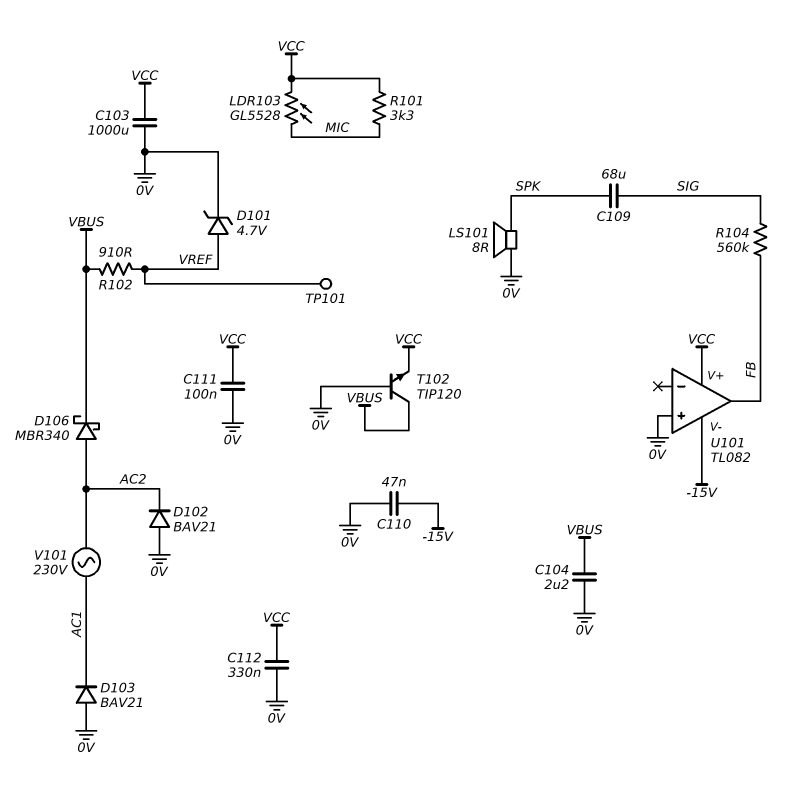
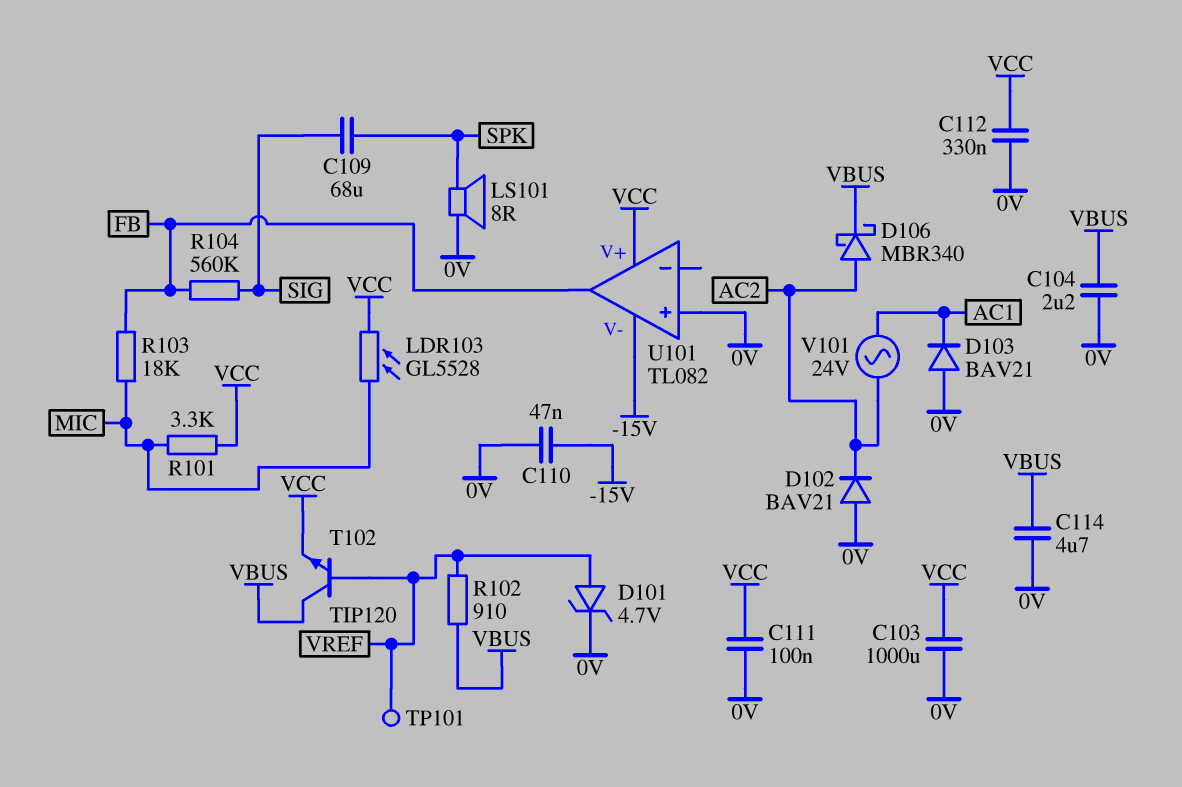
C114: none -> 4.7uF (0V, VBUS)
R103: none -> 18k (FB, MIC)
T102: NPN TIP120 (B 0V, C VBUS, E VCC) -> NPN TIP120 (B VREF, C VBUS, E VCC)
V101: AC 230V (AC1, AC2) -> AC 24V (AC1, AC2)

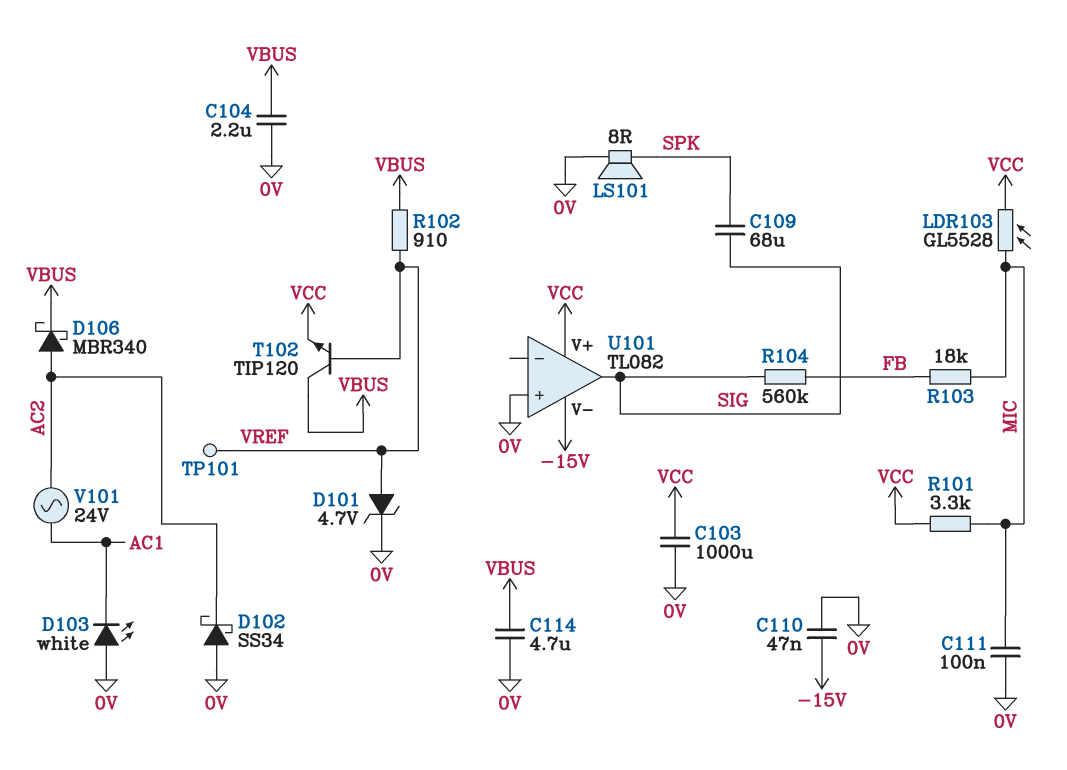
C111: 100nF (0V, VCC) -> 100nF (0V, MIC)
C112: 330nF (0V, VCC) -> none
D102: diode BAV21 (A 0V, K AC2) -> schottky SS34 (A 0V, K AC2)
D103: diode BAV21 (A 0V, K AC1) -> LED white (A 0V, K AC1)
U101 pin out: FB -> SIG

